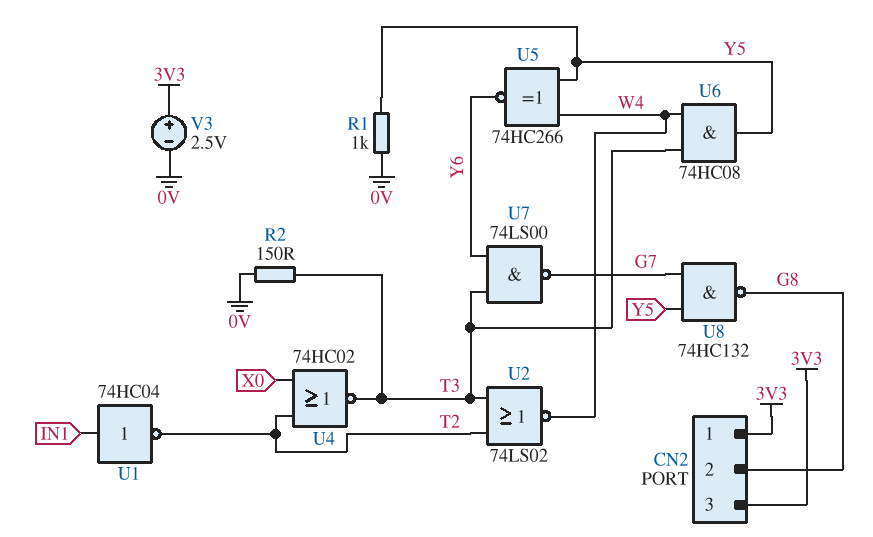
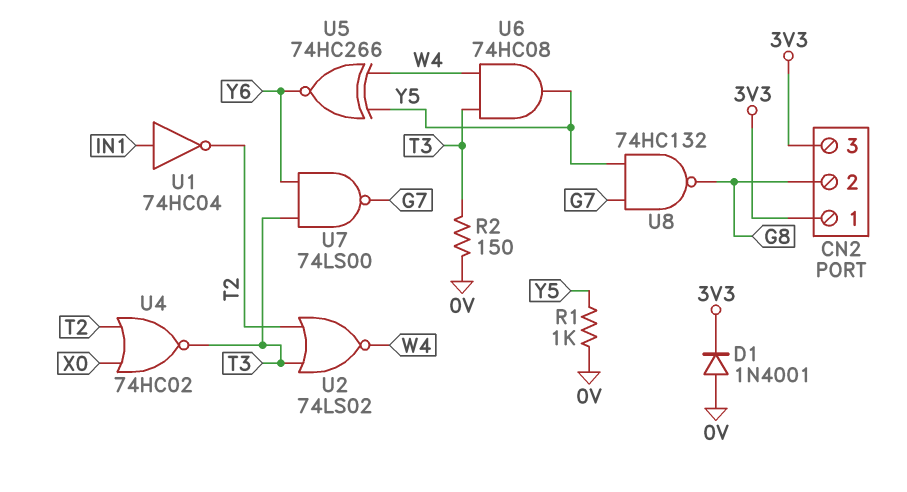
D1: none -> diode 1N4001 (A 0V, K 3V3)
V3: 2.5V (plus 3V3, minus 0V) -> none

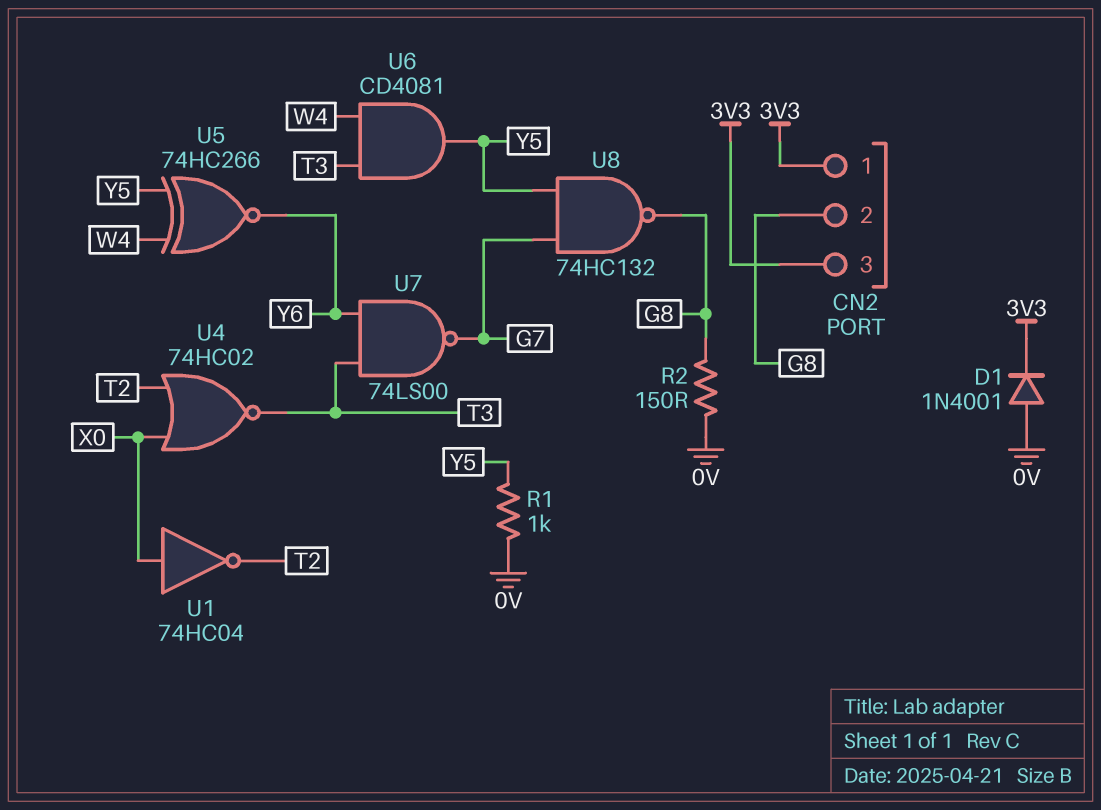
R2: 150 (0V, T3) -> 150 (0V, G8)
U1: NOT 74HC04 (in IN1, out T2) -> NOT 74HC04 (in X0, out T2)
U2: NOR 74LS02 (in T2, in T3, out W4) -> none
U6: AND 74HC08 (in T3, in W4, out Y5) -> AND CD4081 (in T3, in W4, out Y5)

